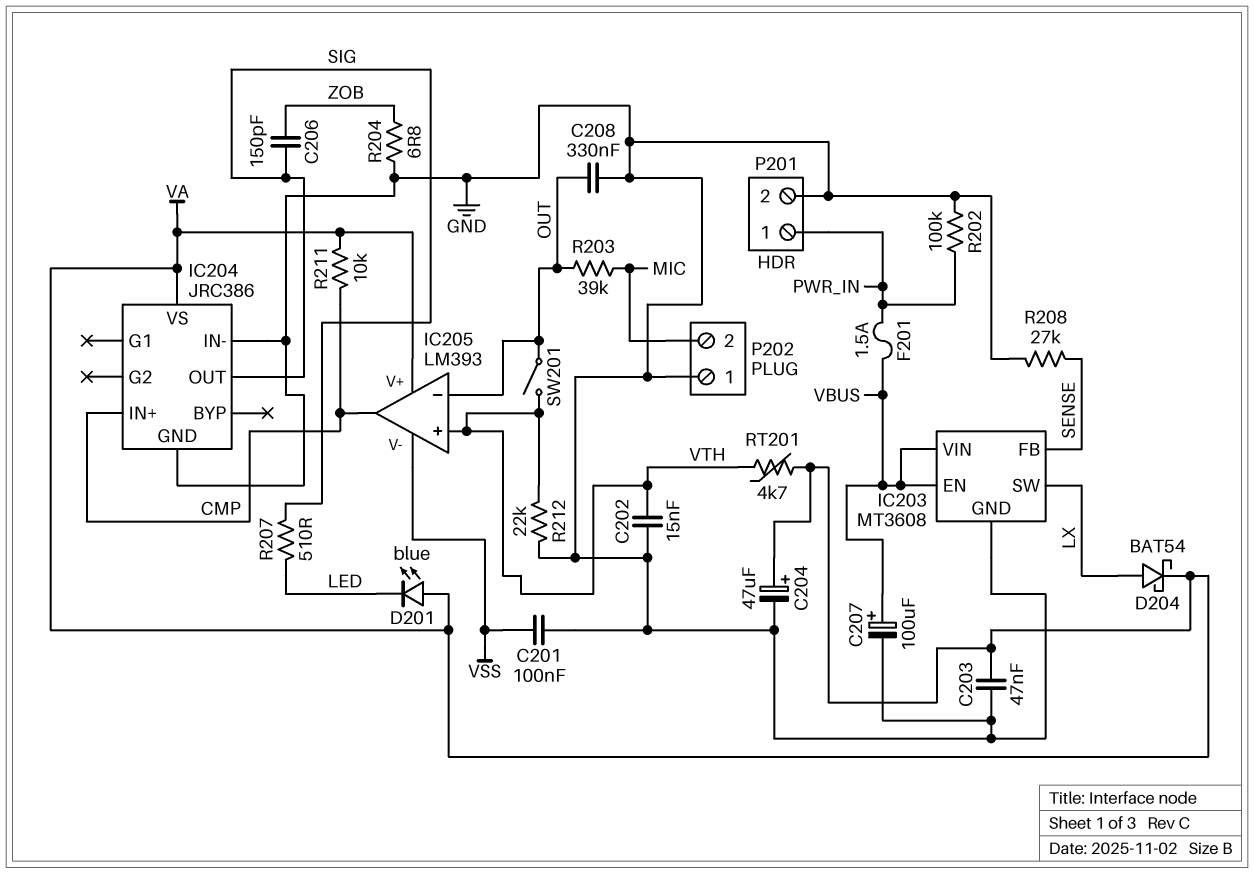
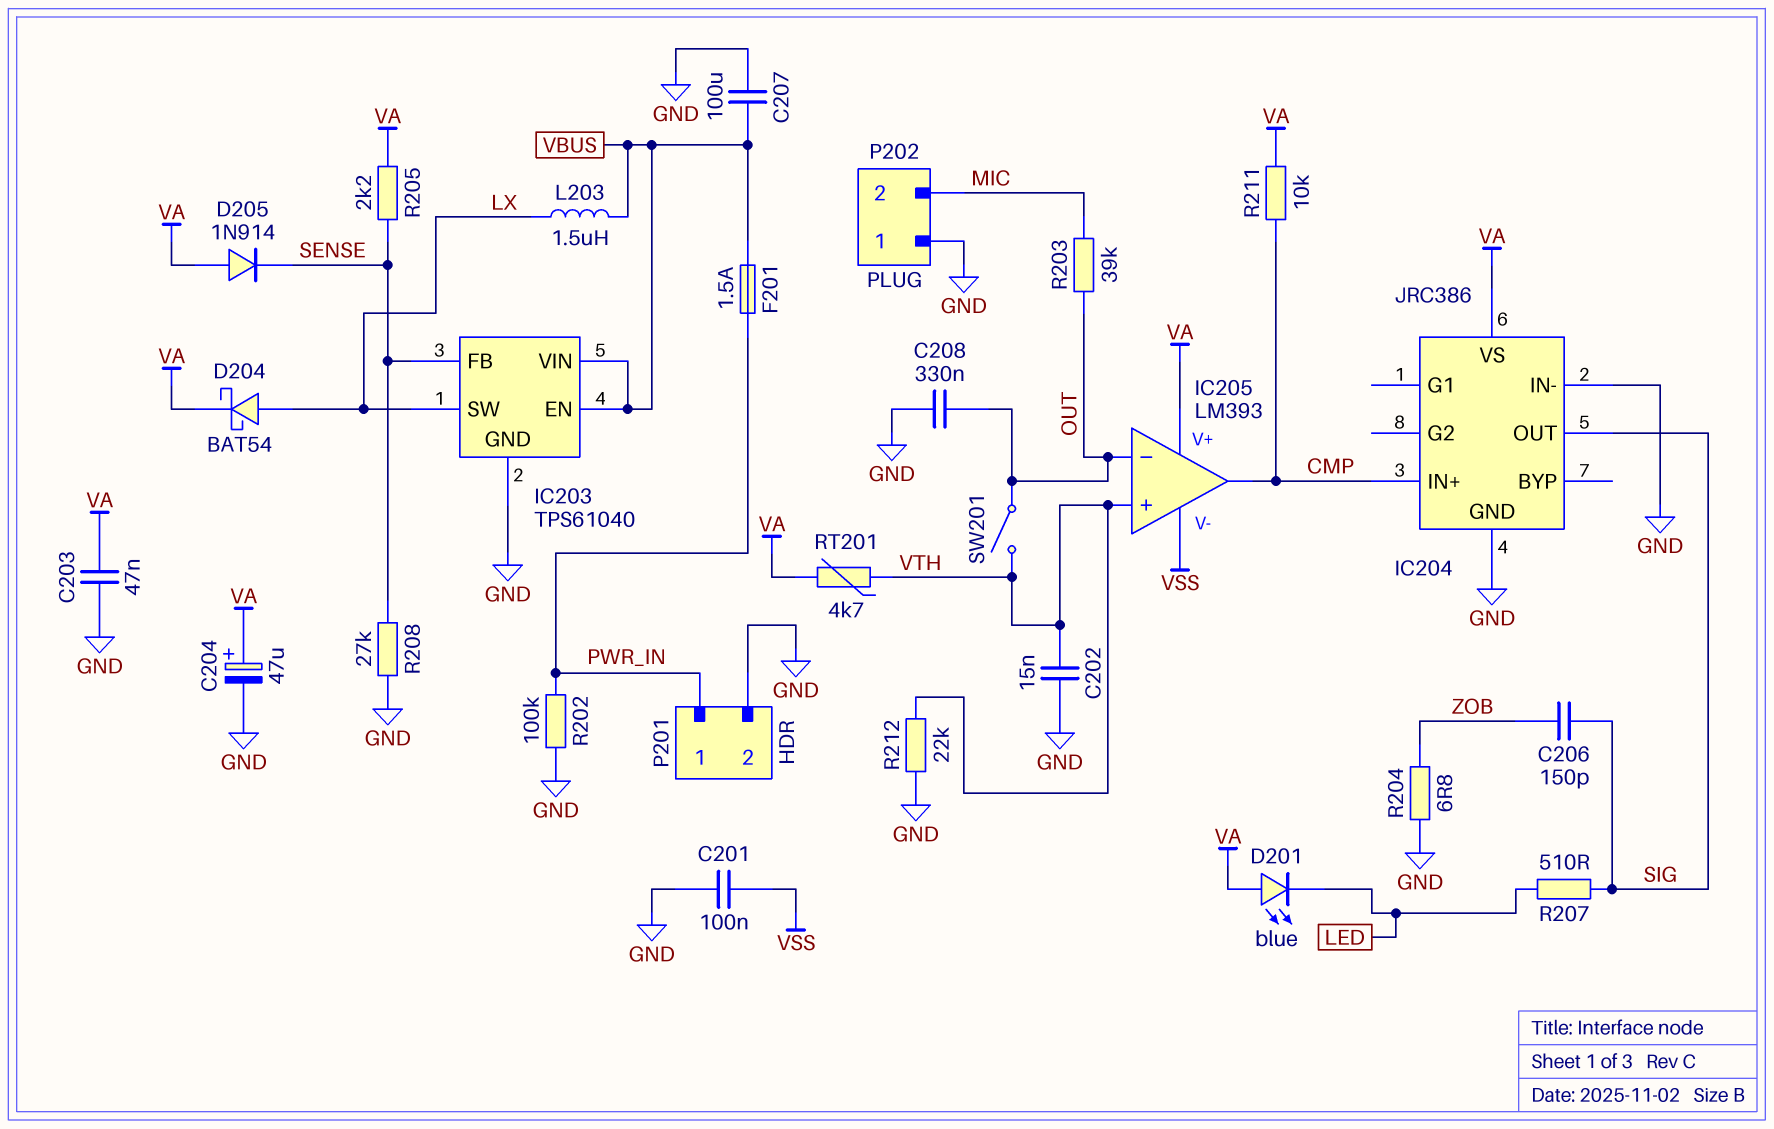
C207: 100uF (plus VBUS, minus GND) -> 100uF (GND, VBUS)
D205: none -> diode 1N914 (A VA, K SENSE)
IC203: MT3608 -> TPS61040
L203: none -> 1.5uH (LX, VBUS)
R205: none -> 2.2k (SENSE, VA)

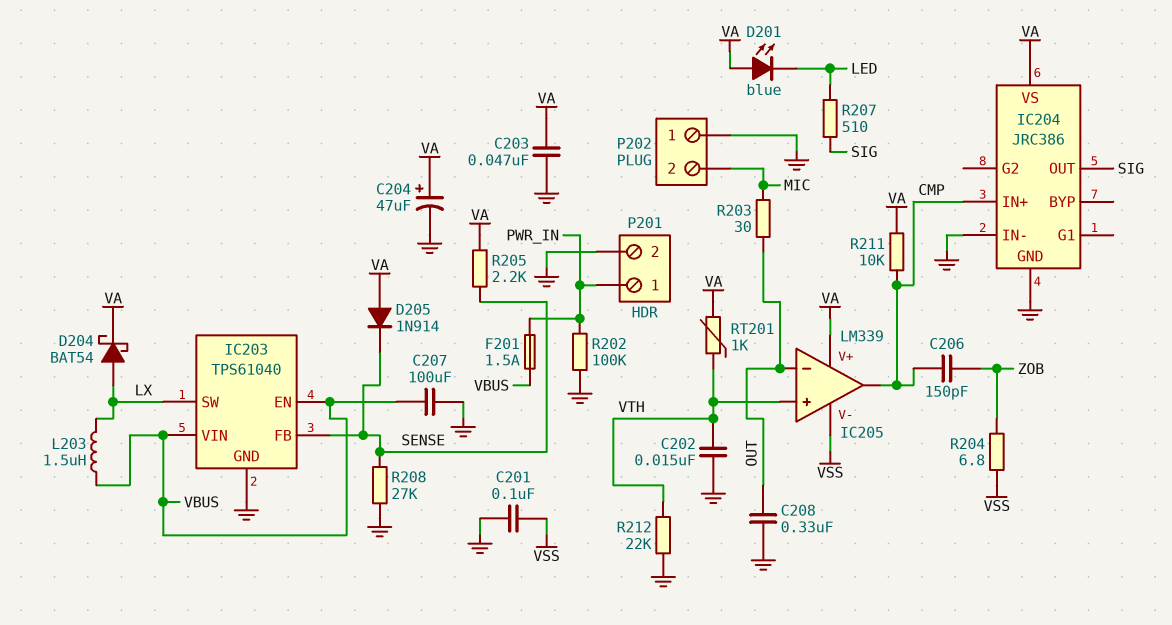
C206: 150pF (SIG, ZOB) -> 150pF (CMP, ZOB)
IC205: LM393 -> LM339
R203: 39k (MIC, OUT) -> 30 (MIC, OUT)
R204: 6.8 (GND, ZOB) -> 6.8 (VSS, ZOB)
RT201: 4.7k (VA, VTH) -> 1k (VA, VTH)
SW201: switch (OUT, VTH) -> none

